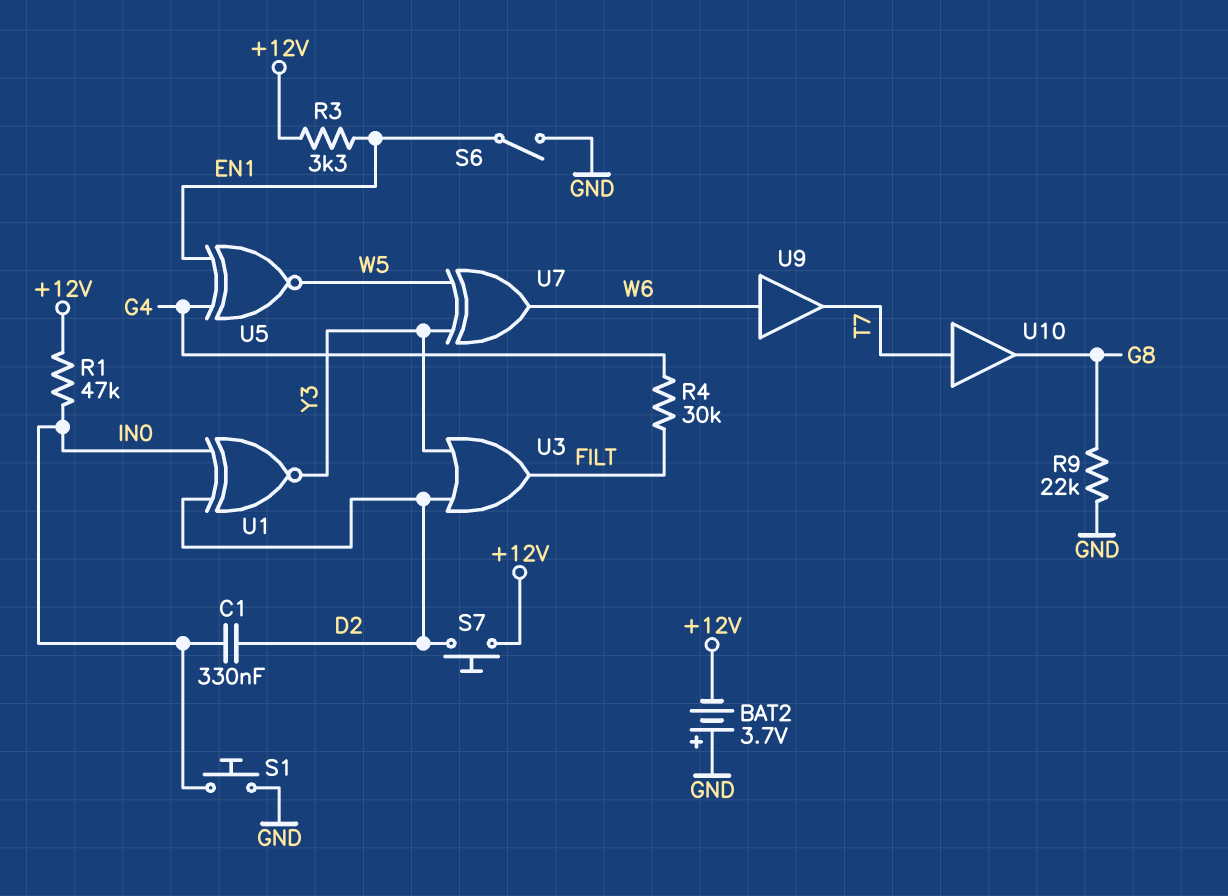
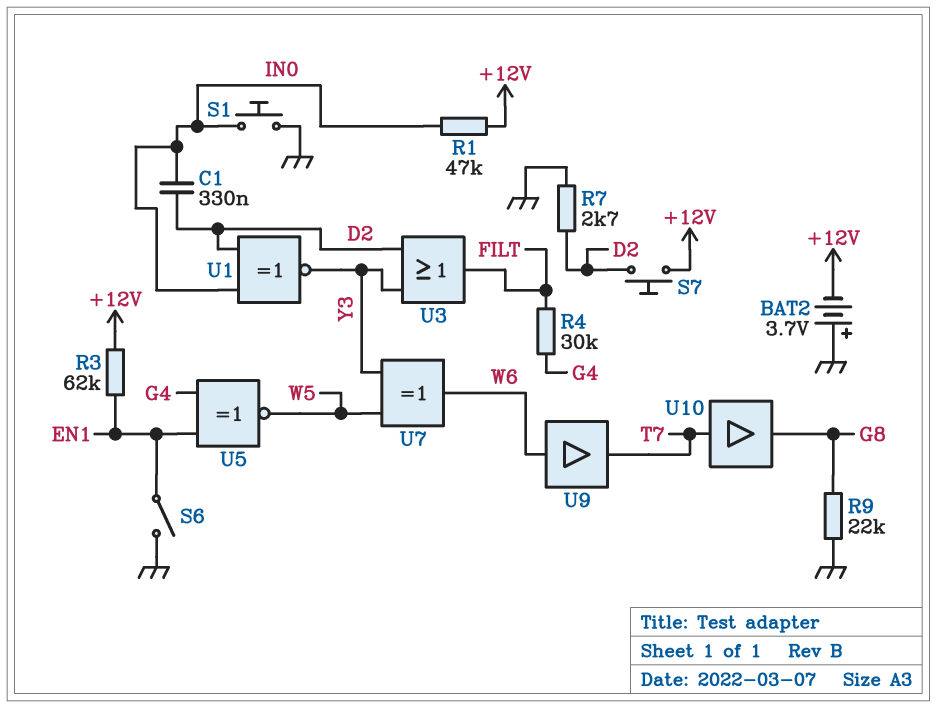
R3: 3.3k (+12V, EN1) -> 62k (+12V, EN1)
R7: none -> 2.7k (D2, GND)

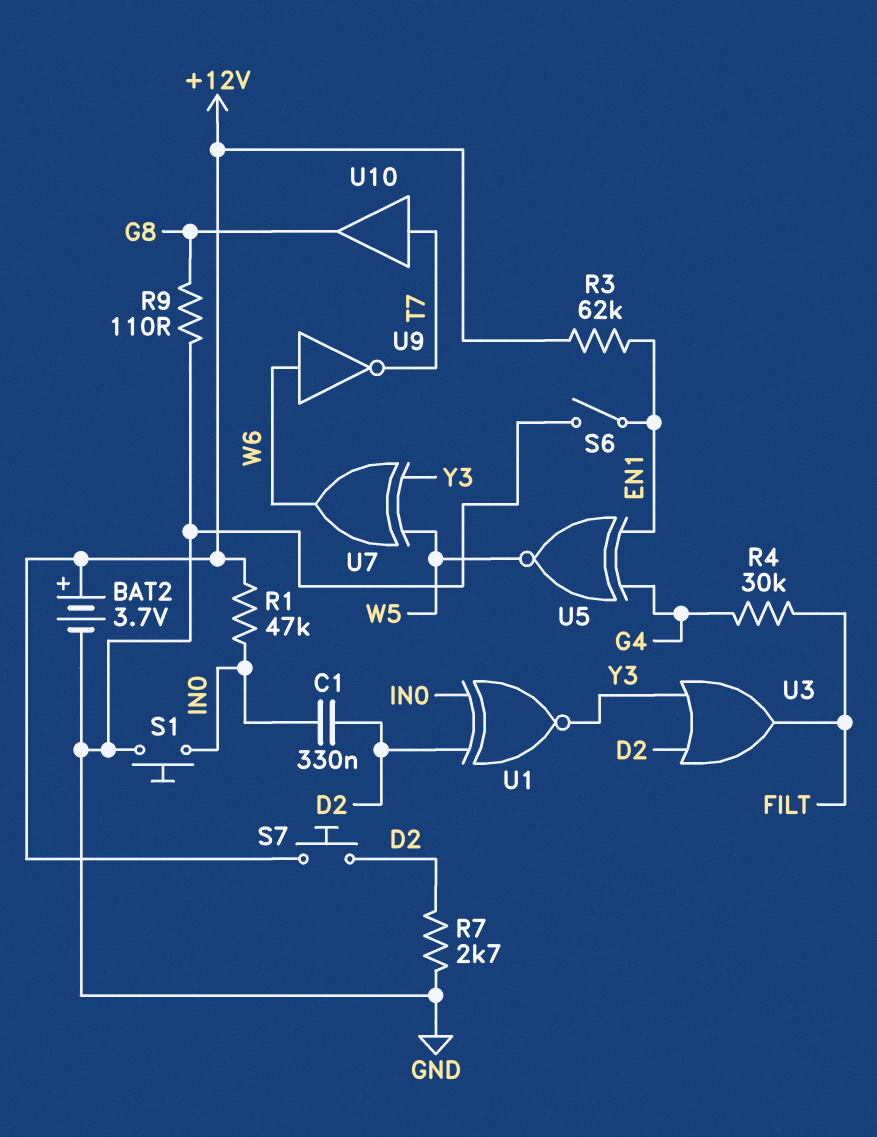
BAT2: 3.7V (plus GND, minus +12V) -> 3.7V (plus +12V, minus GND)
R9: 22k (G8, GND) -> 110 (G8, GND)
U9: buffer (in W6, out T7) -> NOT (in W6, out T7)

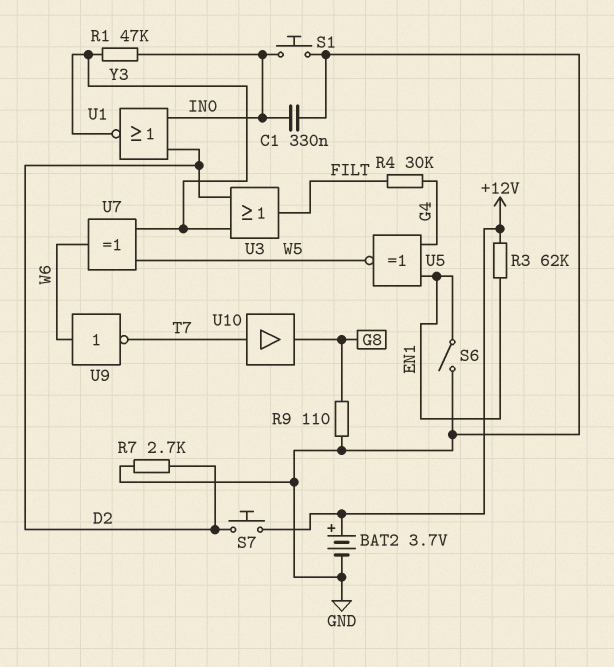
C1: 330nF (D2, IN0) -> 330nF (GND, IN0)
R1: 47k (+12V, IN0) -> 47k (IN0, Y3)
U1: XNOR (in D2, in IN0, out Y3) -> NOR (in D2, in IN0, out Y3)

